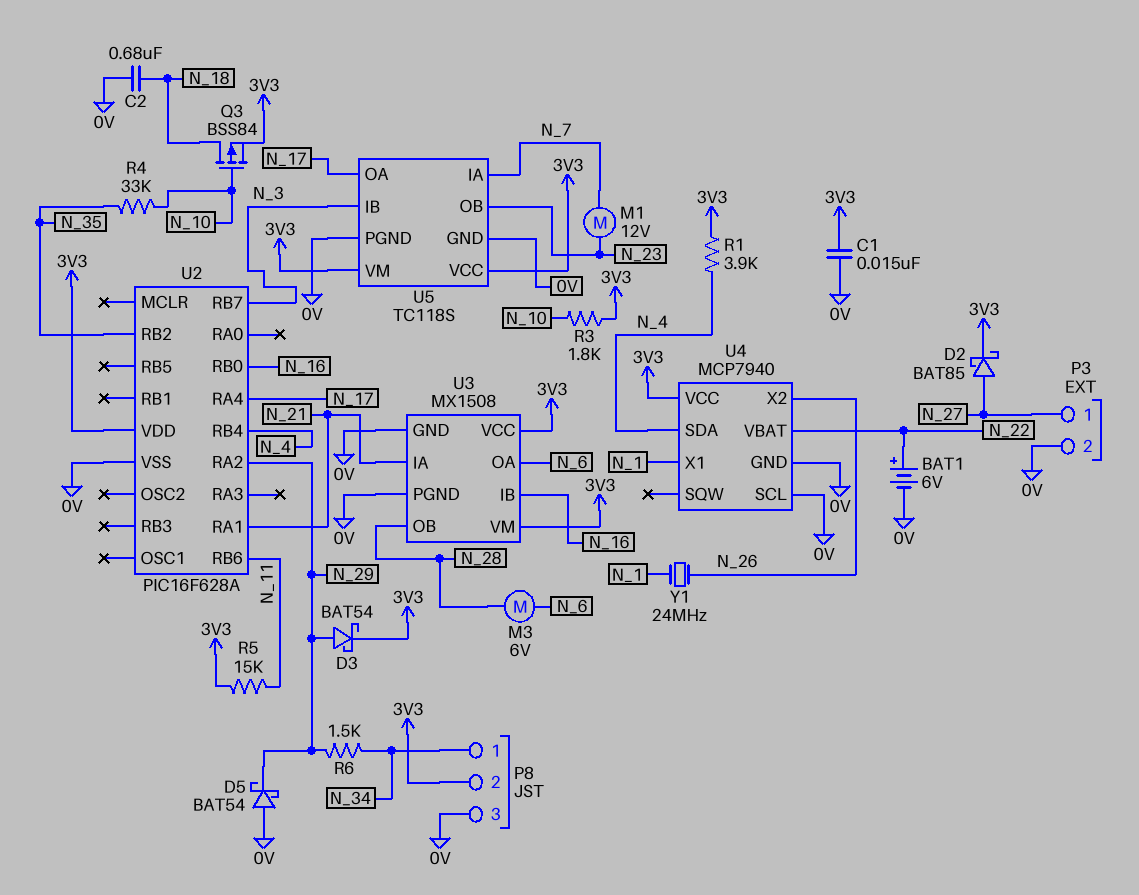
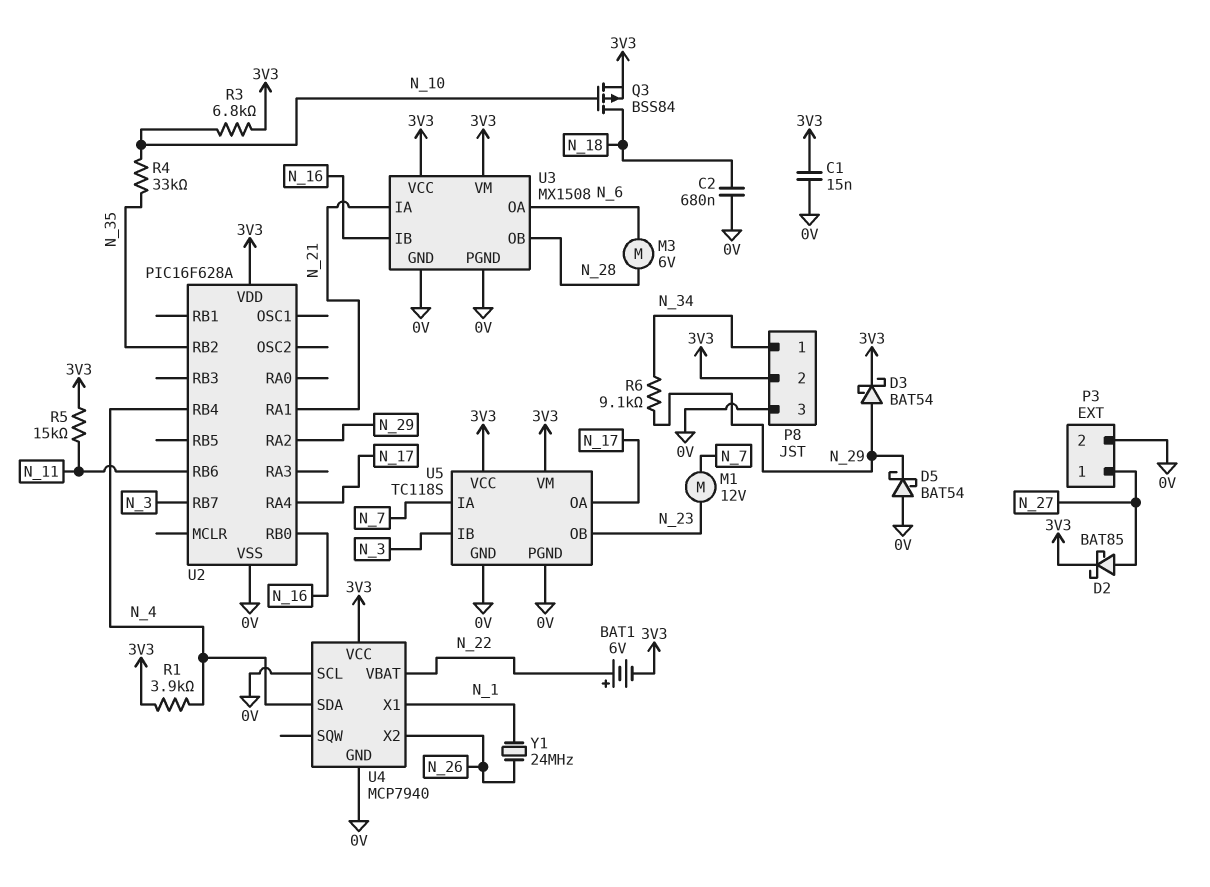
BAT1: 6V (plus N_22, minus 0V) -> 6V (plus N_22, minus 3V3)
R3: 1.8k (3V3, N_10) -> 6.8k (3V3, N_10)
R6: 1.5k (N_29, N_34) -> 9.1k (N_29, N_34)

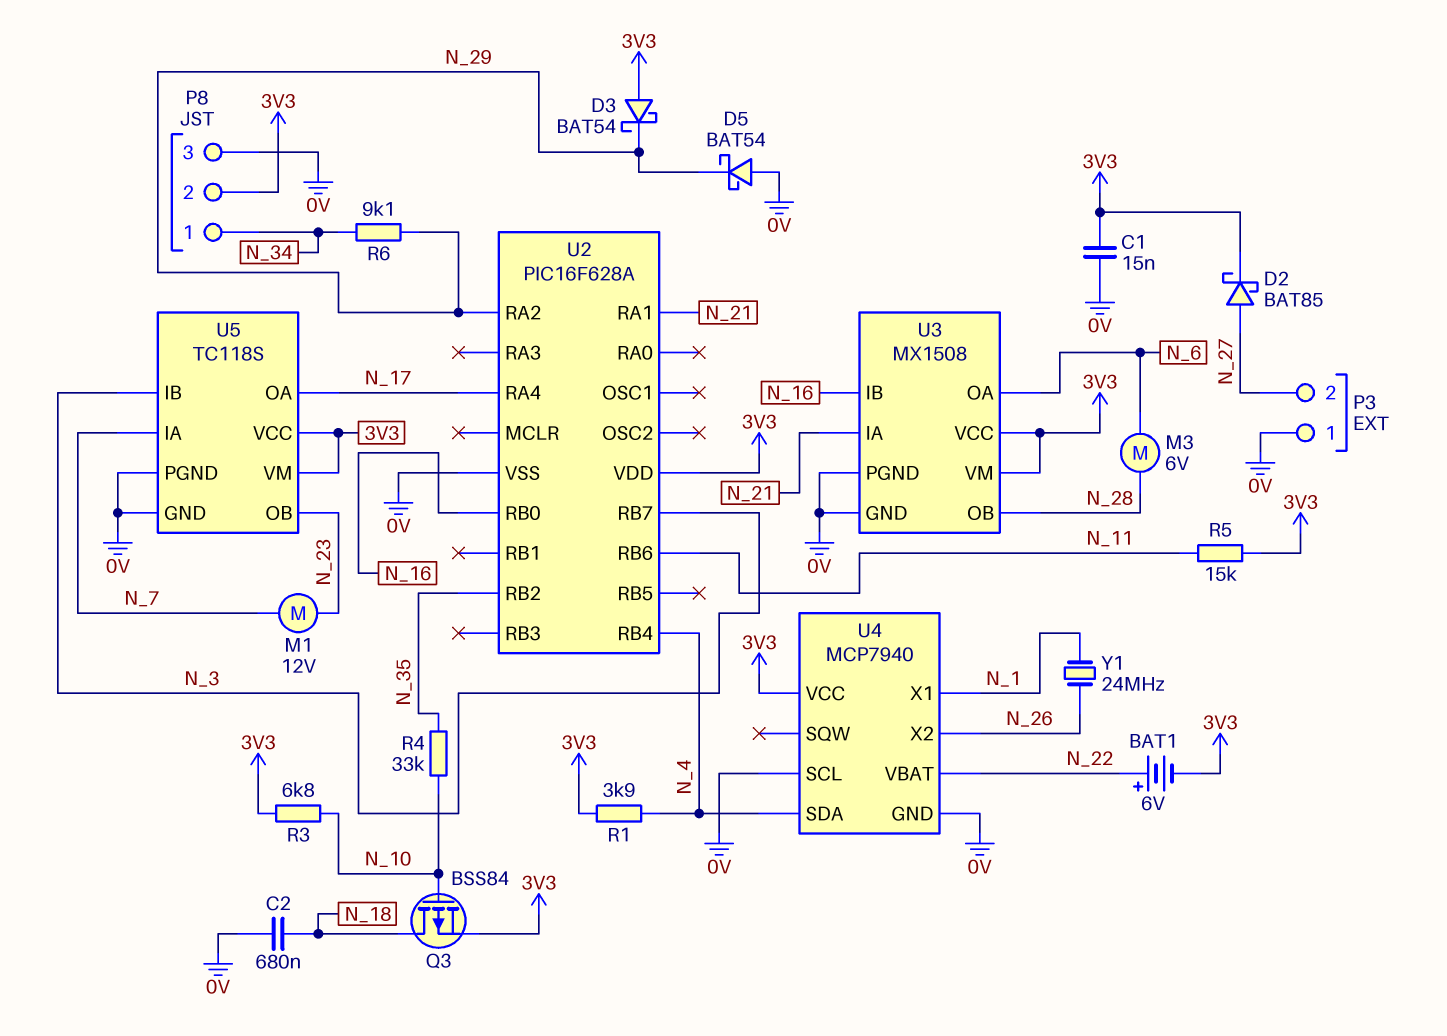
D3: schottky BAT54 (A N_29, K 3V3) -> schottky BAT54 (A 3V3, K N_29)
P3 pin 1: N_27 -> 0V
P3 pin 2: 0V -> N_27

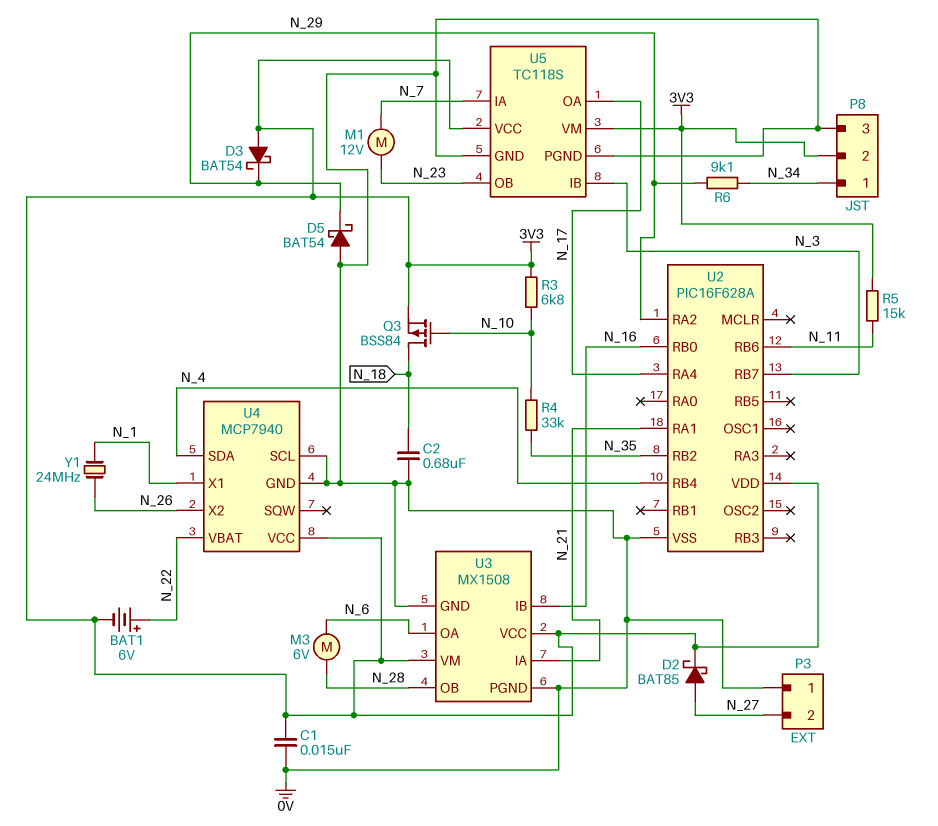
R1: 3.9k (3V3, N_4) -> none

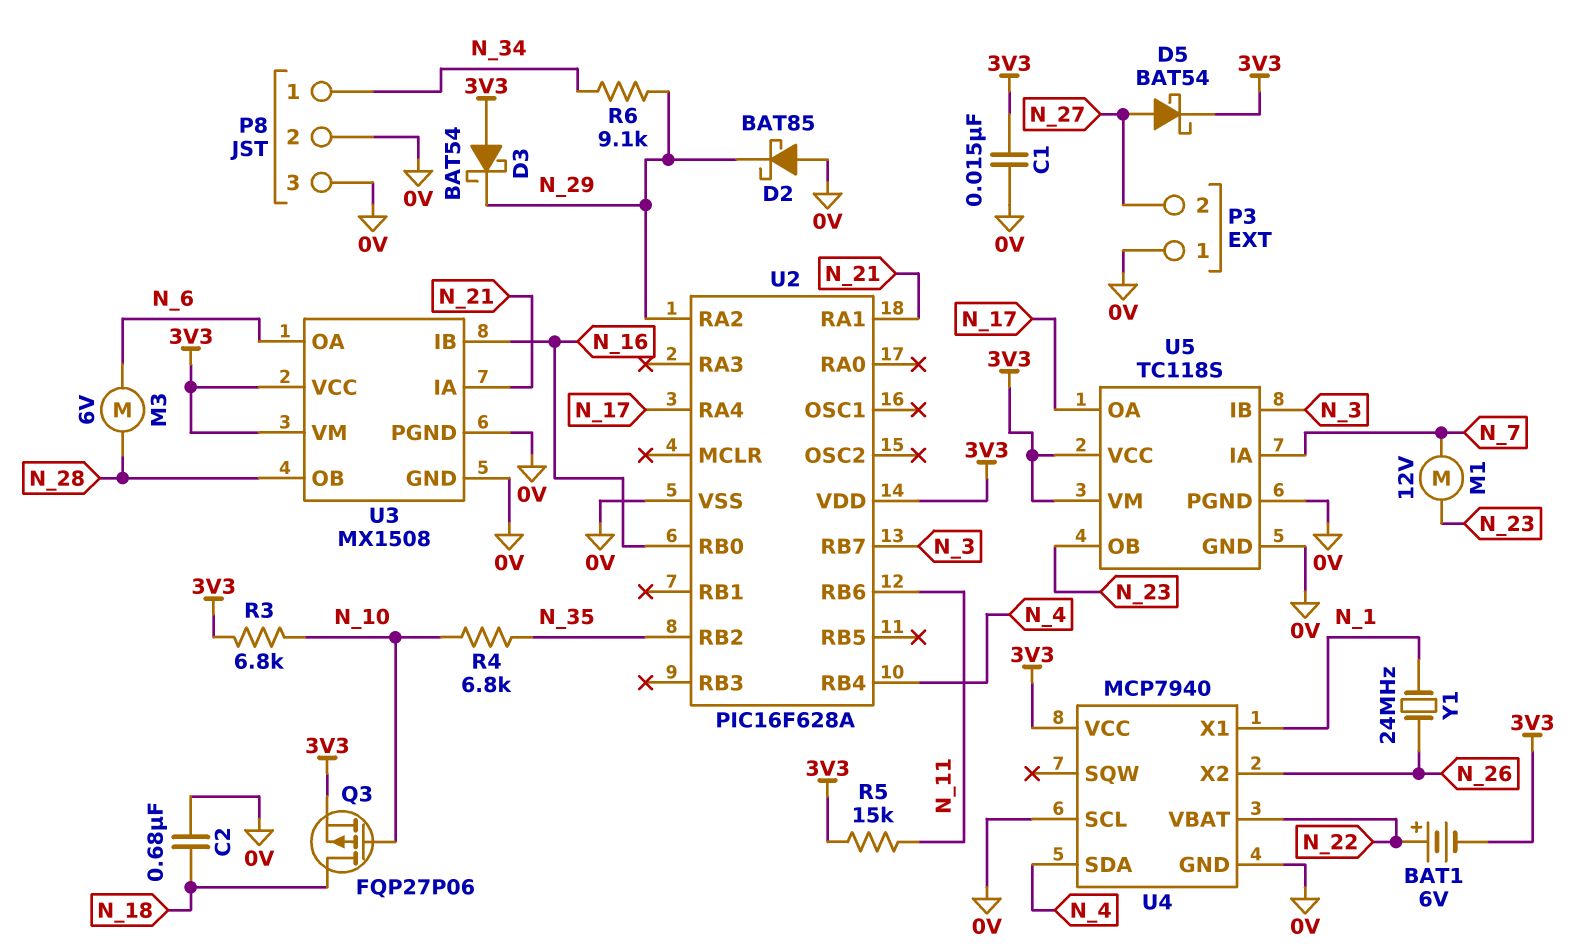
D2: schottky BAT85 (A N_27, K 3V3) -> schottky BAT85 (A 0V, K N_29)
D5: schottky BAT54 (A 0V, K N_29) -> schottky BAT54 (A N_27, K 3V3)
P8 pin 2: 3V3 -> 0V
Q3: PMOS BSS84 (G N_10, D N_18, S 3V3) -> PMOS FQP27P06 (G N_10, D N_18, S 3V3)
R4: 33k (N_10, N_35) -> 6.8k (N_10, N_35)

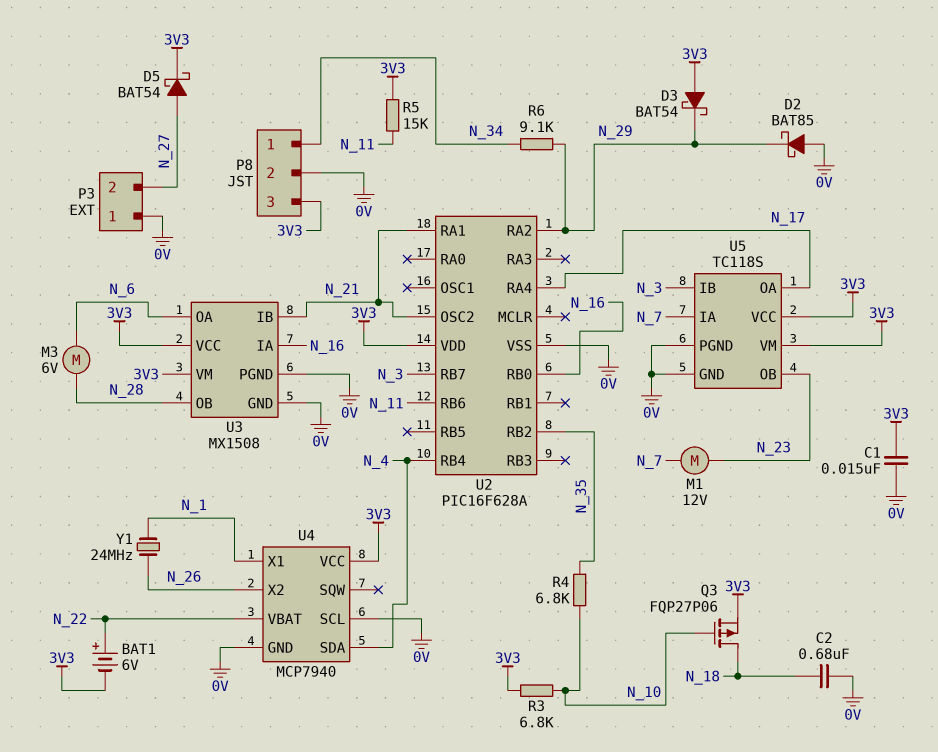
P8 pin 3: 0V -> 3V3
U2 pin OSC2: none -> N_21
U3 pin IA: N_21 -> N_16
U3 pin IB: N_16 -> N_21

